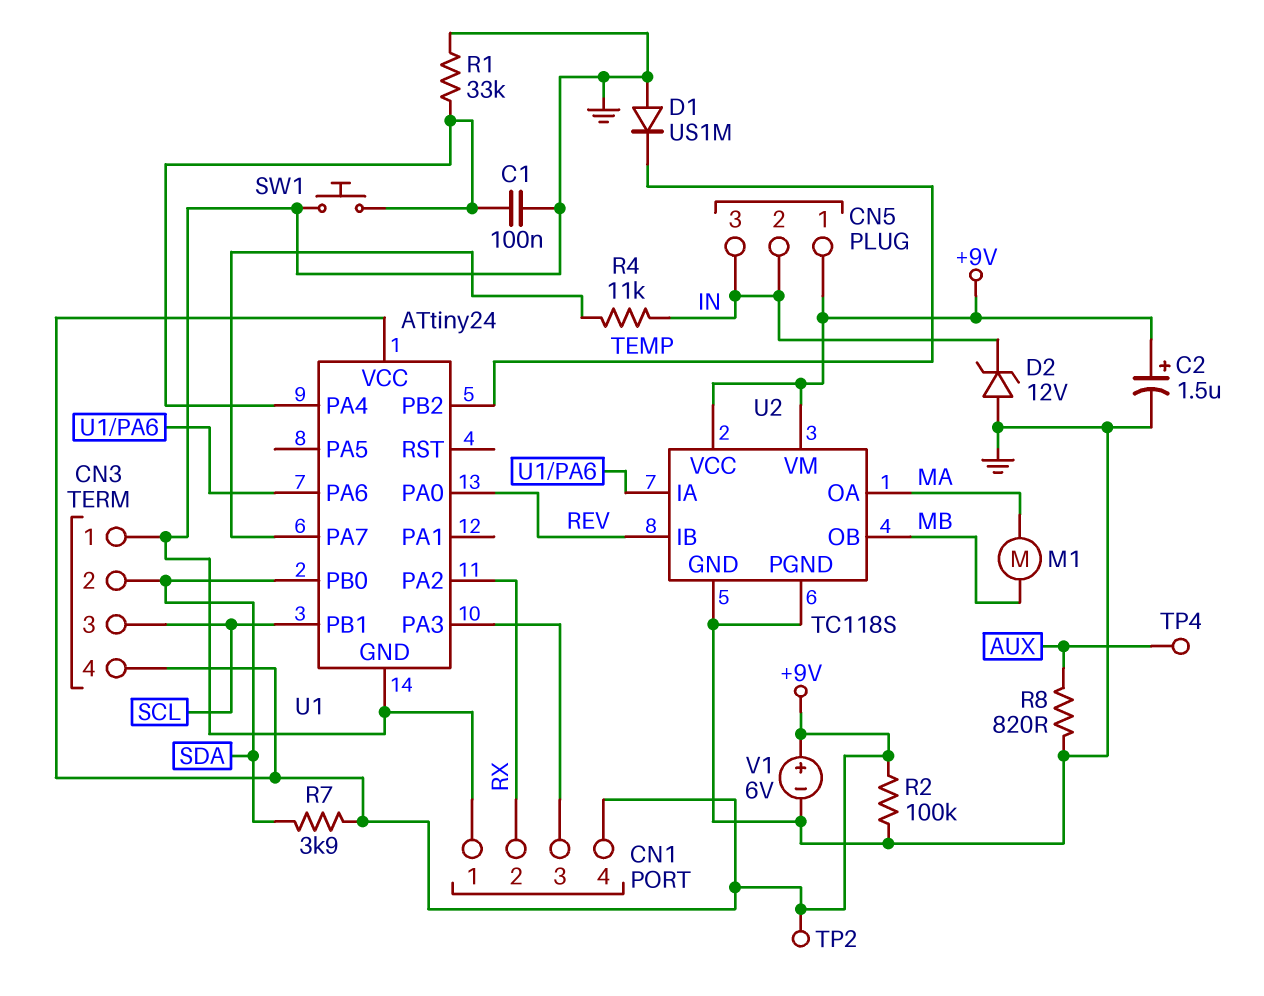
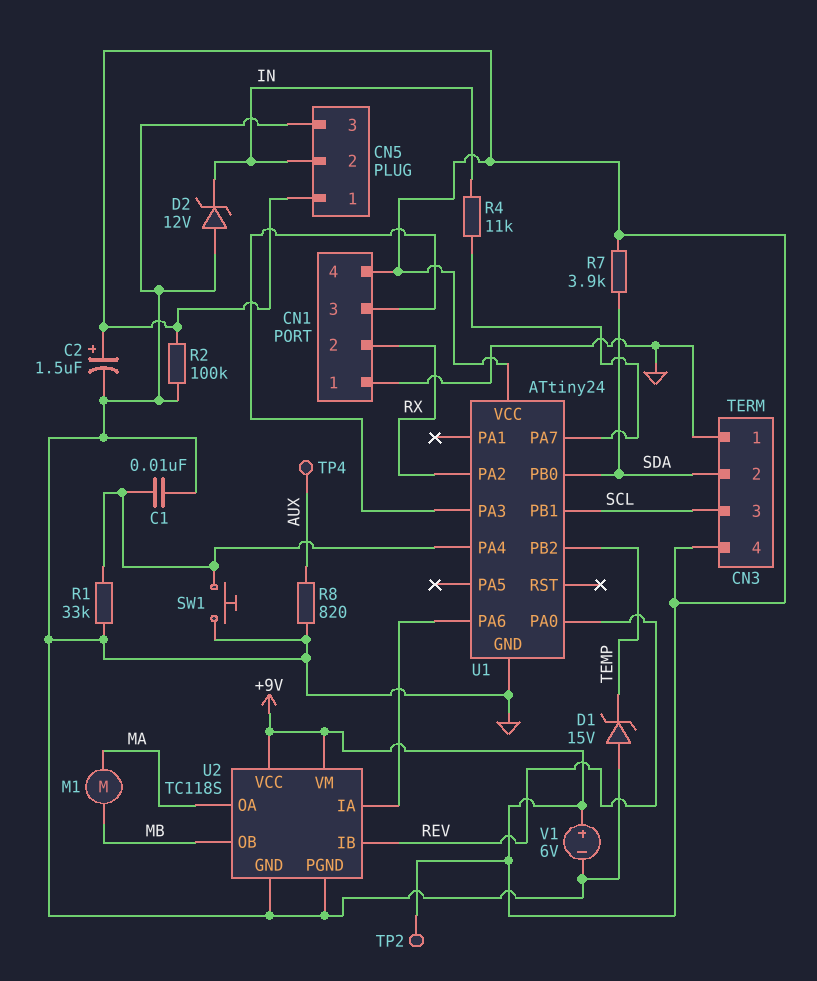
C1: 100nF (GND, U1/PA4) -> 10nF (GND, U1/PA4)
CN5 pin 3: IN -> GND
D1: diode US1M (A GND, K TEMP) -> zener 15V (A GND, K TEMP)

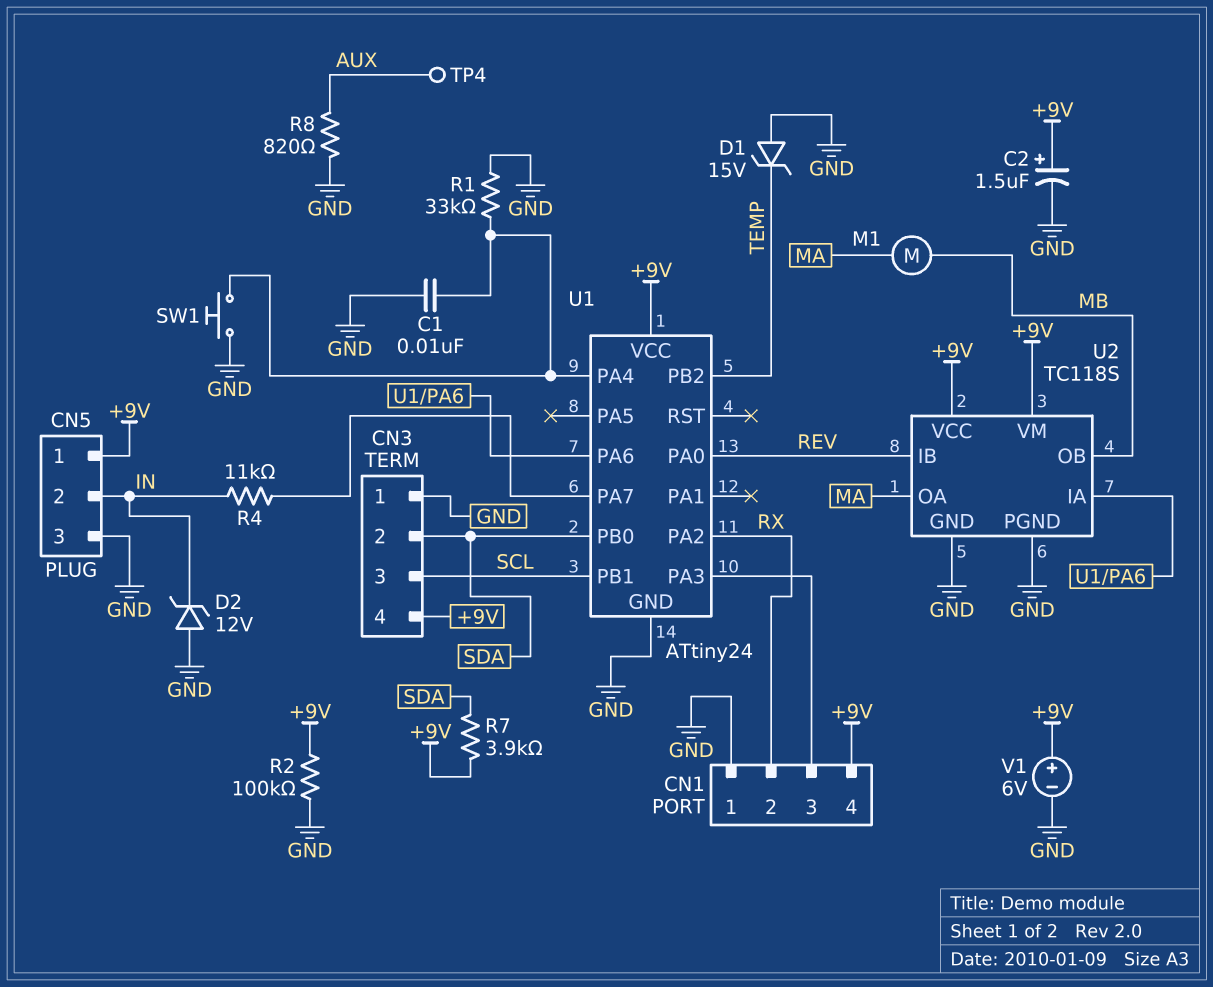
TP2: test point (+9V) -> none

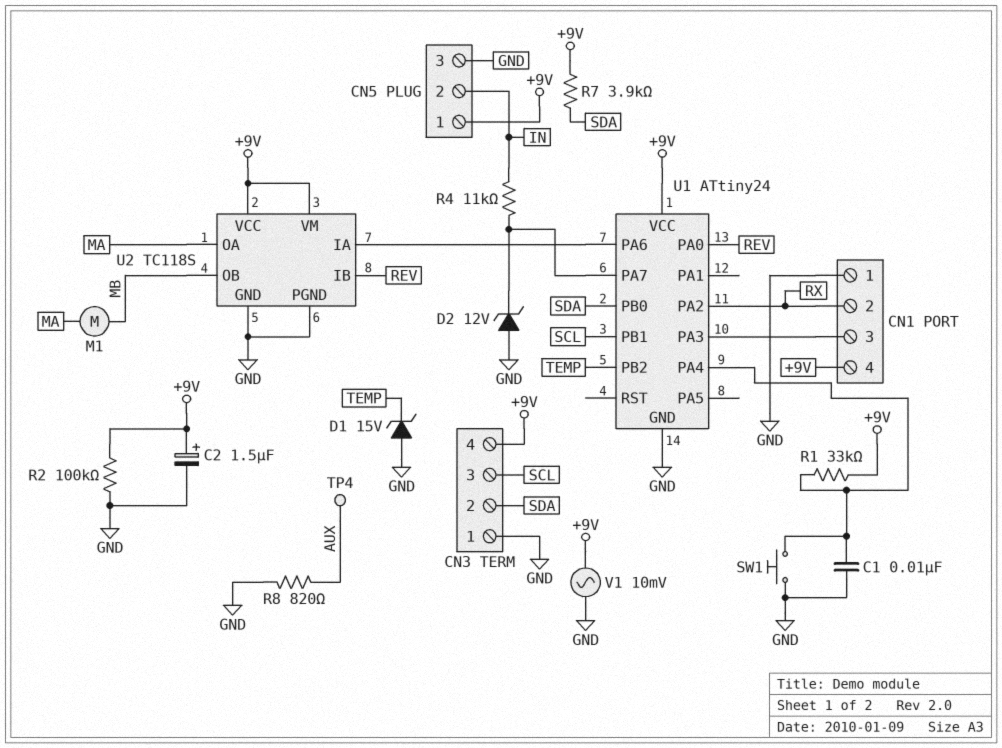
D2: zener 12V (A GND, K IN) -> zener 12V (A GND, K U1/PA7)
R1: 33k (GND, U1/PA4) -> 33k (+9V, U1/PA4)
V1: 6V (plus +9V, minus GND) -> AC 10mV (+9V, GND)

